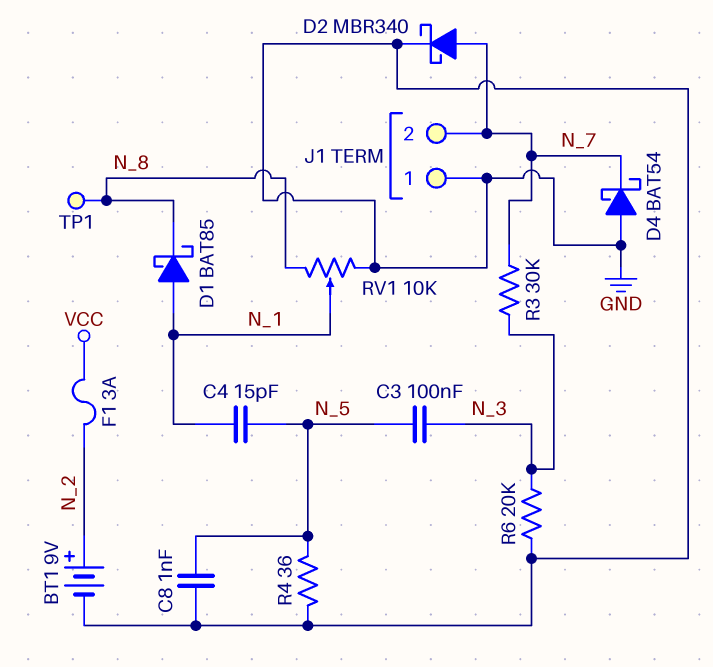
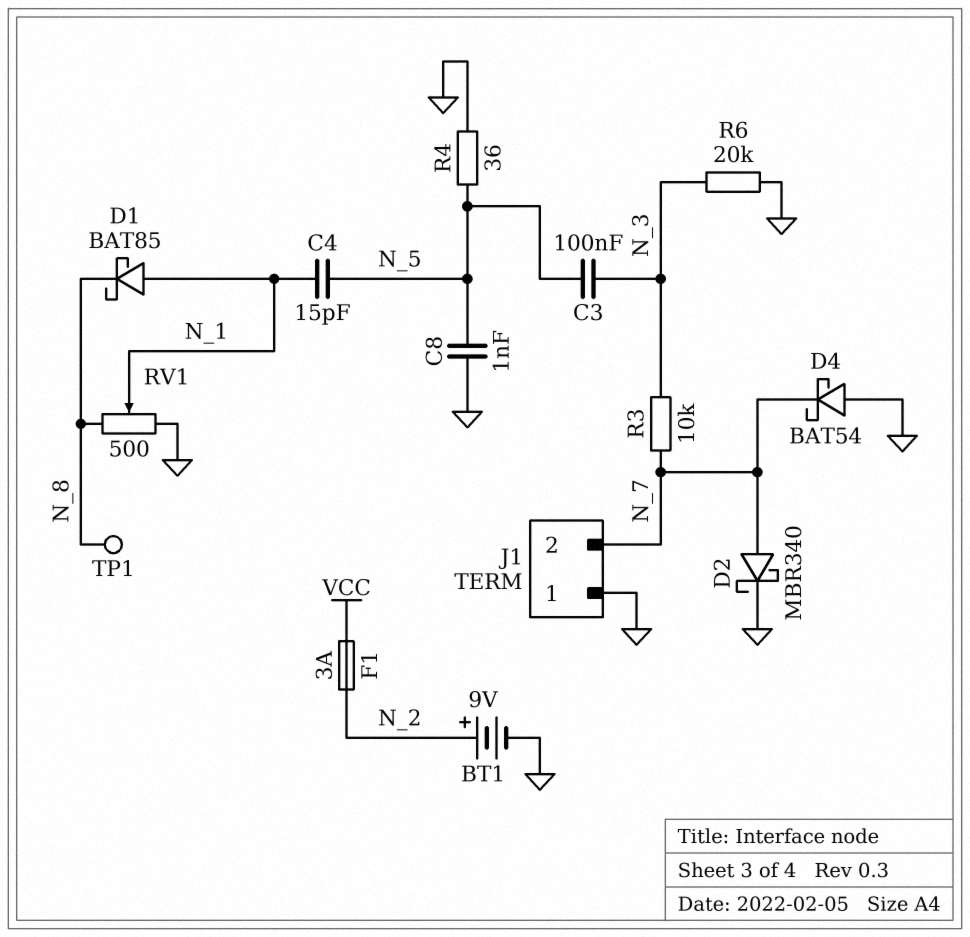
R3: 30k (N_3, N_7) -> 10k (N_3, N_7)
RV1: 10k (GND, N_8, wiper N_1) -> 500 (GND, N_8, wiper N_1)

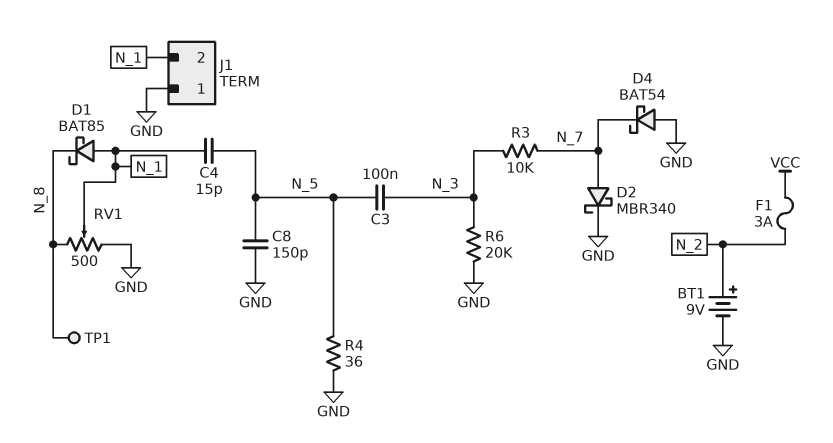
C8: 1nF (GND, N_5) -> 150pF (GND, N_5)
J1 pin 2: N_7 -> N_1

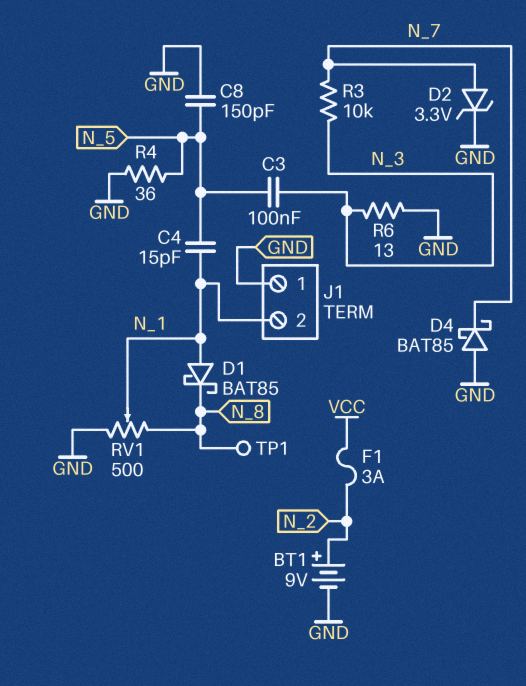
D2: schottky MBR340 (A N_7, K GND) -> zener 3.3V (A N_7, K GND)
D4: schottky BAT54 (A GND, K N_7) -> schottky BAT85 (A GND, K N_7)
R6: 20k (GND, N_3) -> 13 (GND, N_3)

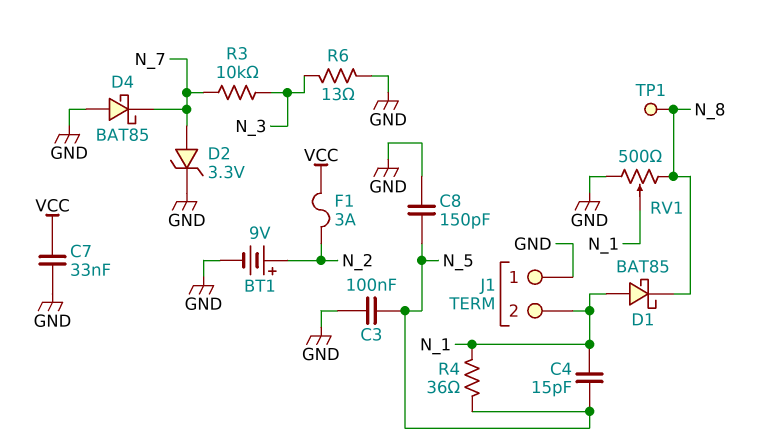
C3: 100nF (N_3, N_5) -> 100nF (GND, N_5)
C7: none -> 33nF (GND, VCC)
R4: 36 (GND, N_5) -> 36 (N_1, N_5)

